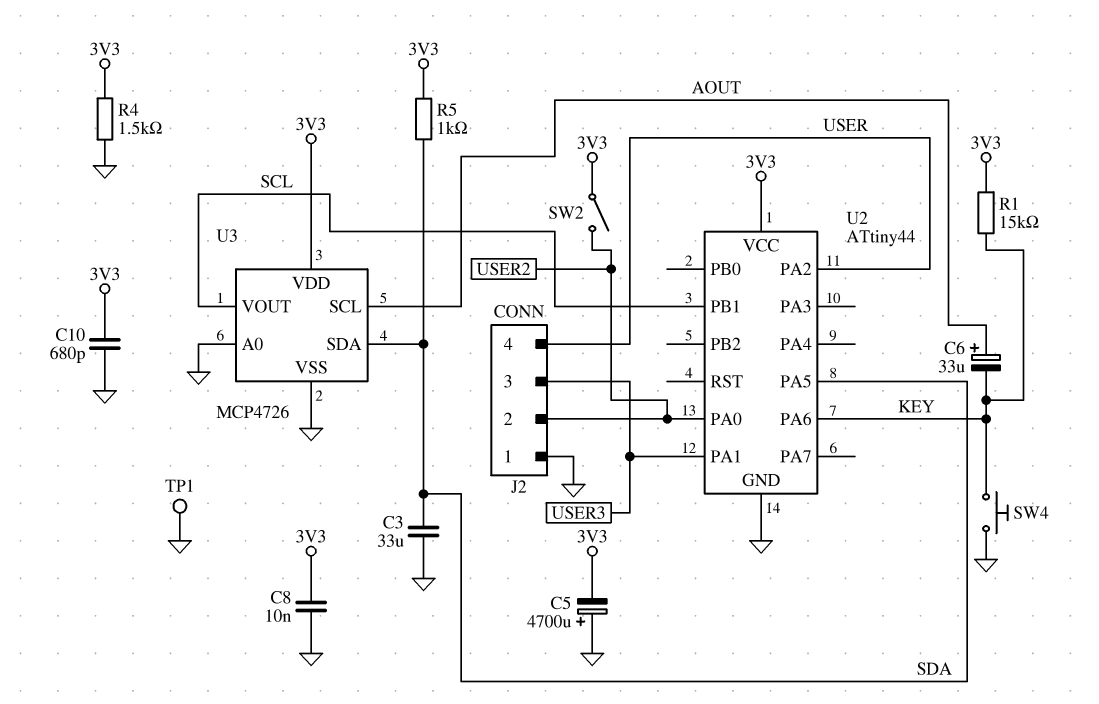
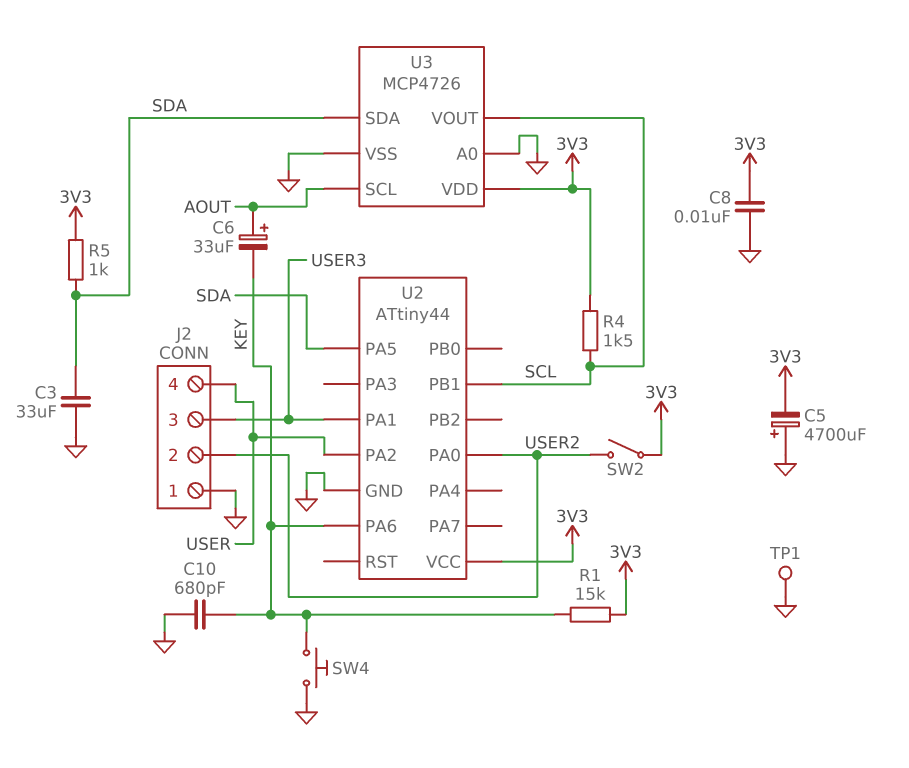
C10: 680pF (3V3, GND) -> 680pF (GND, KEY)
R4: 1.5k (3V3, GND) -> 1.5k (3V3, SCL)

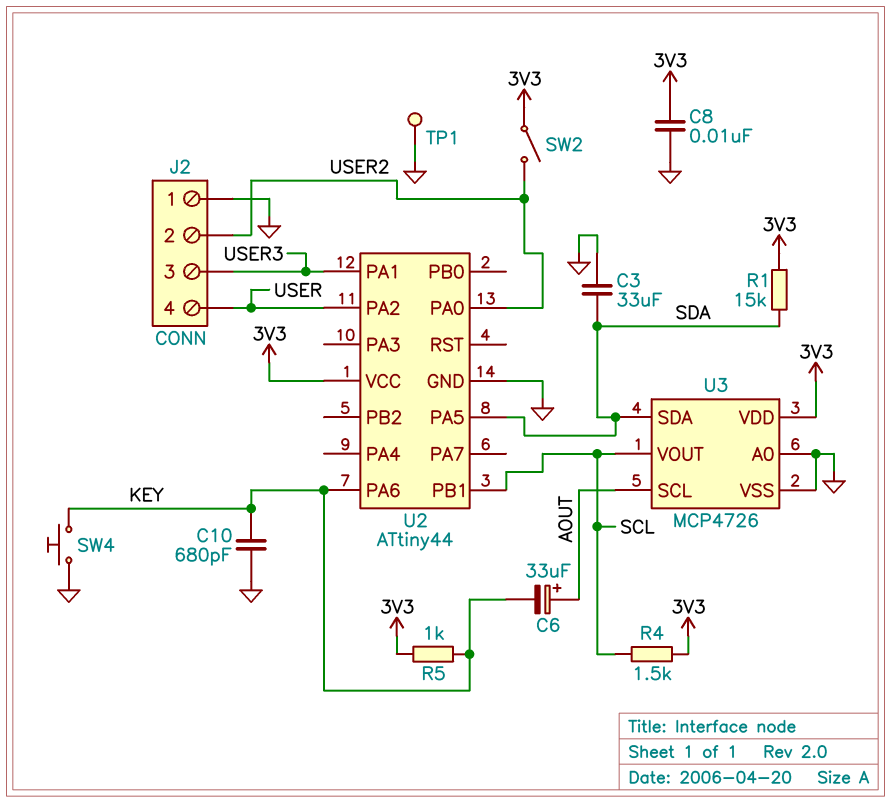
C5: 4700uF (plus GND, minus 3V3) -> none
R1: 15k (3V3, KEY) -> 15k (3V3, SDA)
R5: 1k (3V3, SDA) -> 1k (3V3, KEY)

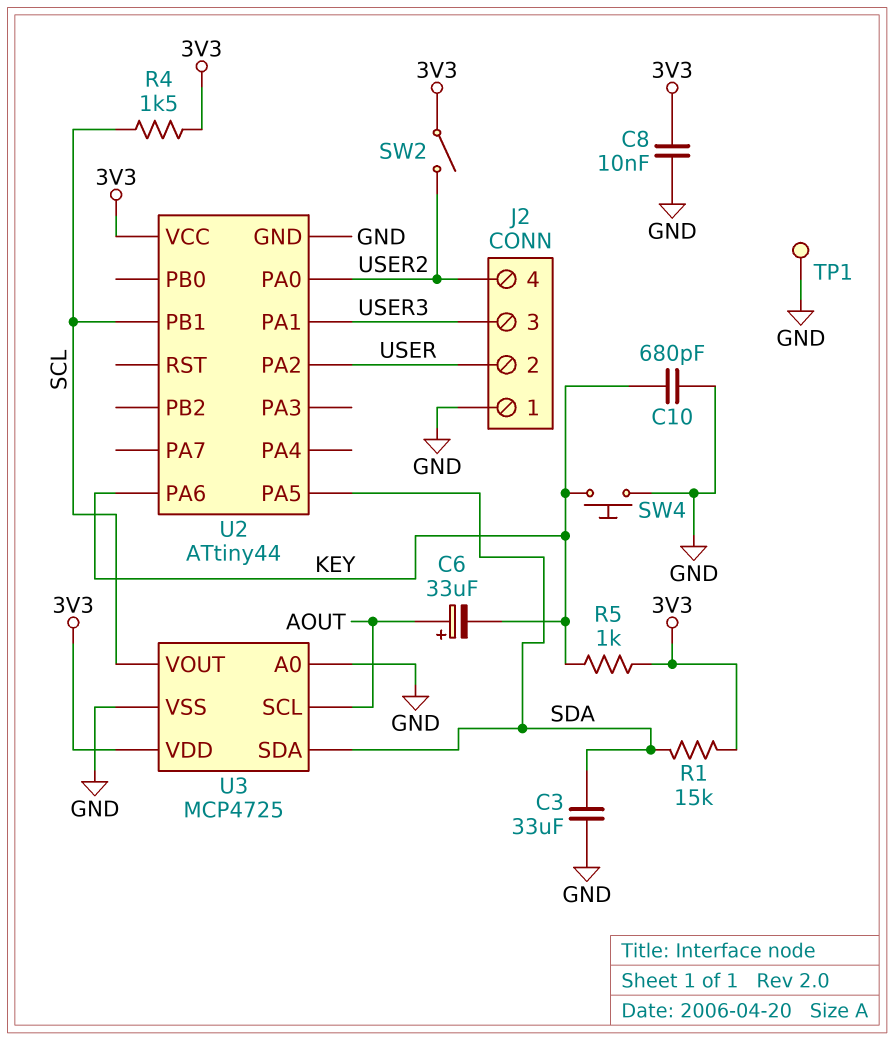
J2 pin 2: USER2 -> USER
J2 pin 4: USER -> USER2
U3: MCP4726 -> MCP4725

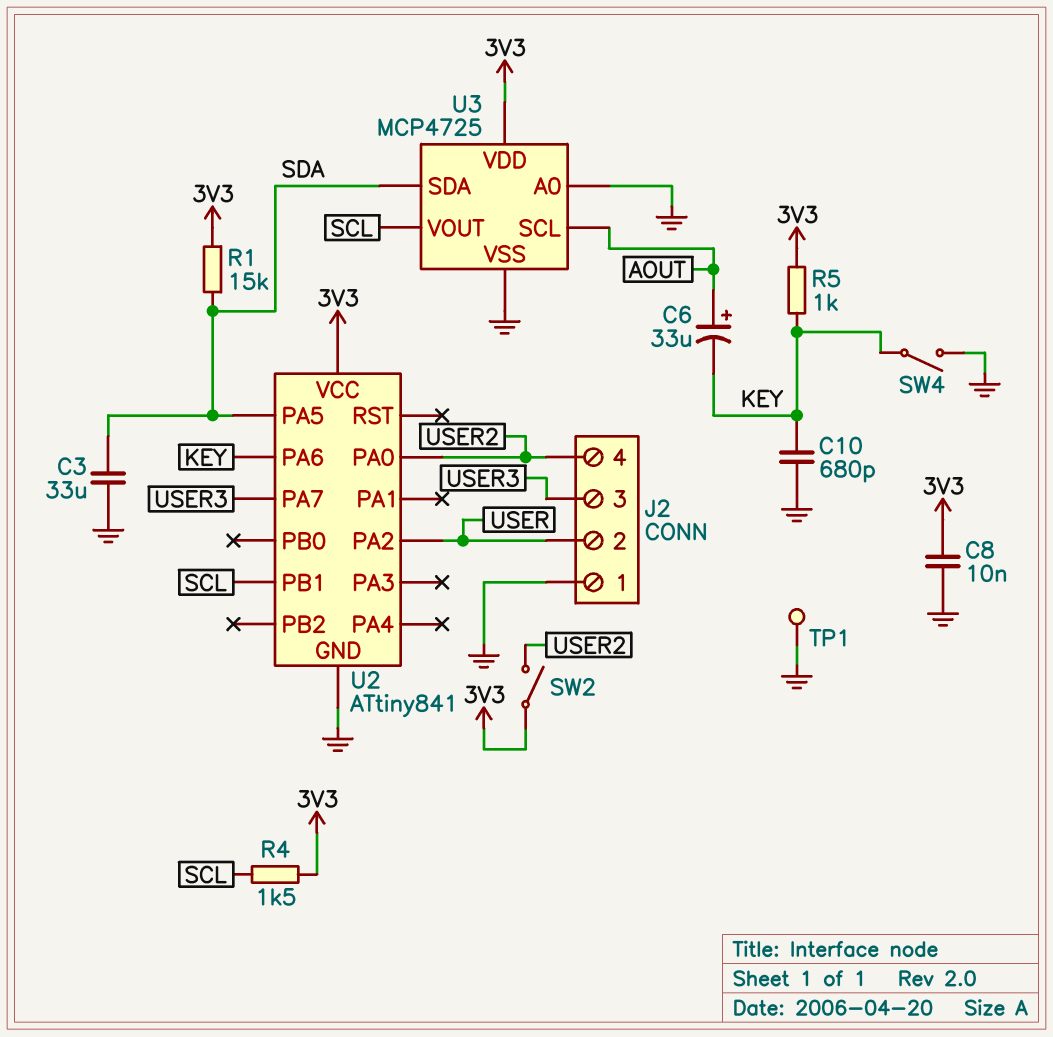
SW4: button (GND, KEY) -> switch (GND, KEY)
U2: ATtiny44 -> ATtiny841
U2 pin PA1: USER3 -> none
U2 pin PA7: none -> USER3

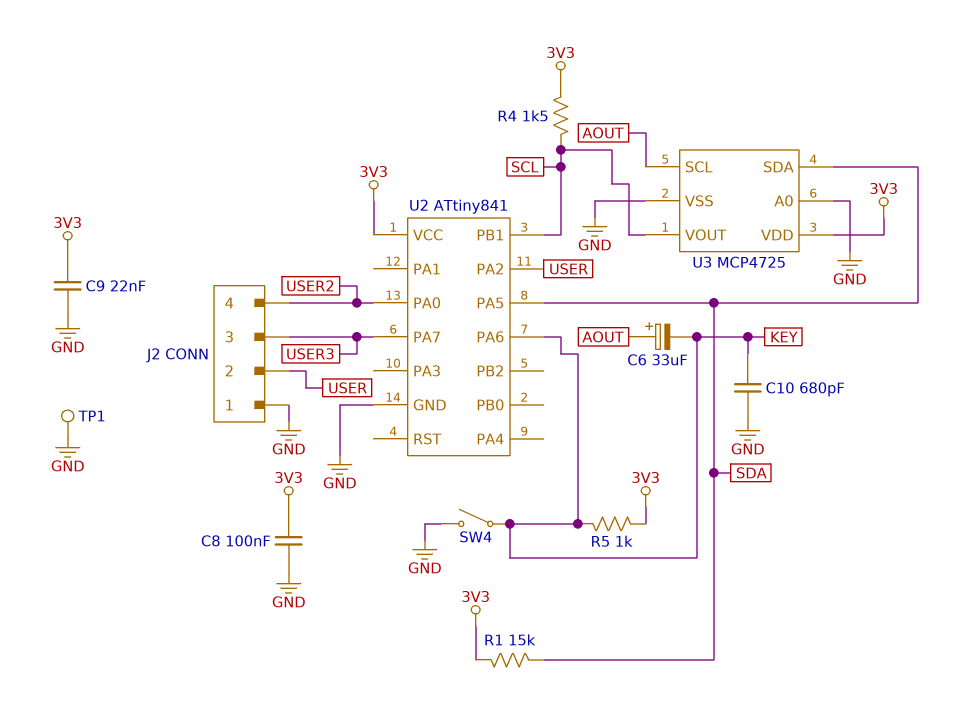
C3: 33uF (GND, SDA) -> none
C8: 10nF (3V3, GND) -> 100nF (3V3, GND)
C9: none -> 22nF (3V3, GND)
SW2: switch (3V3, USER2) -> none

